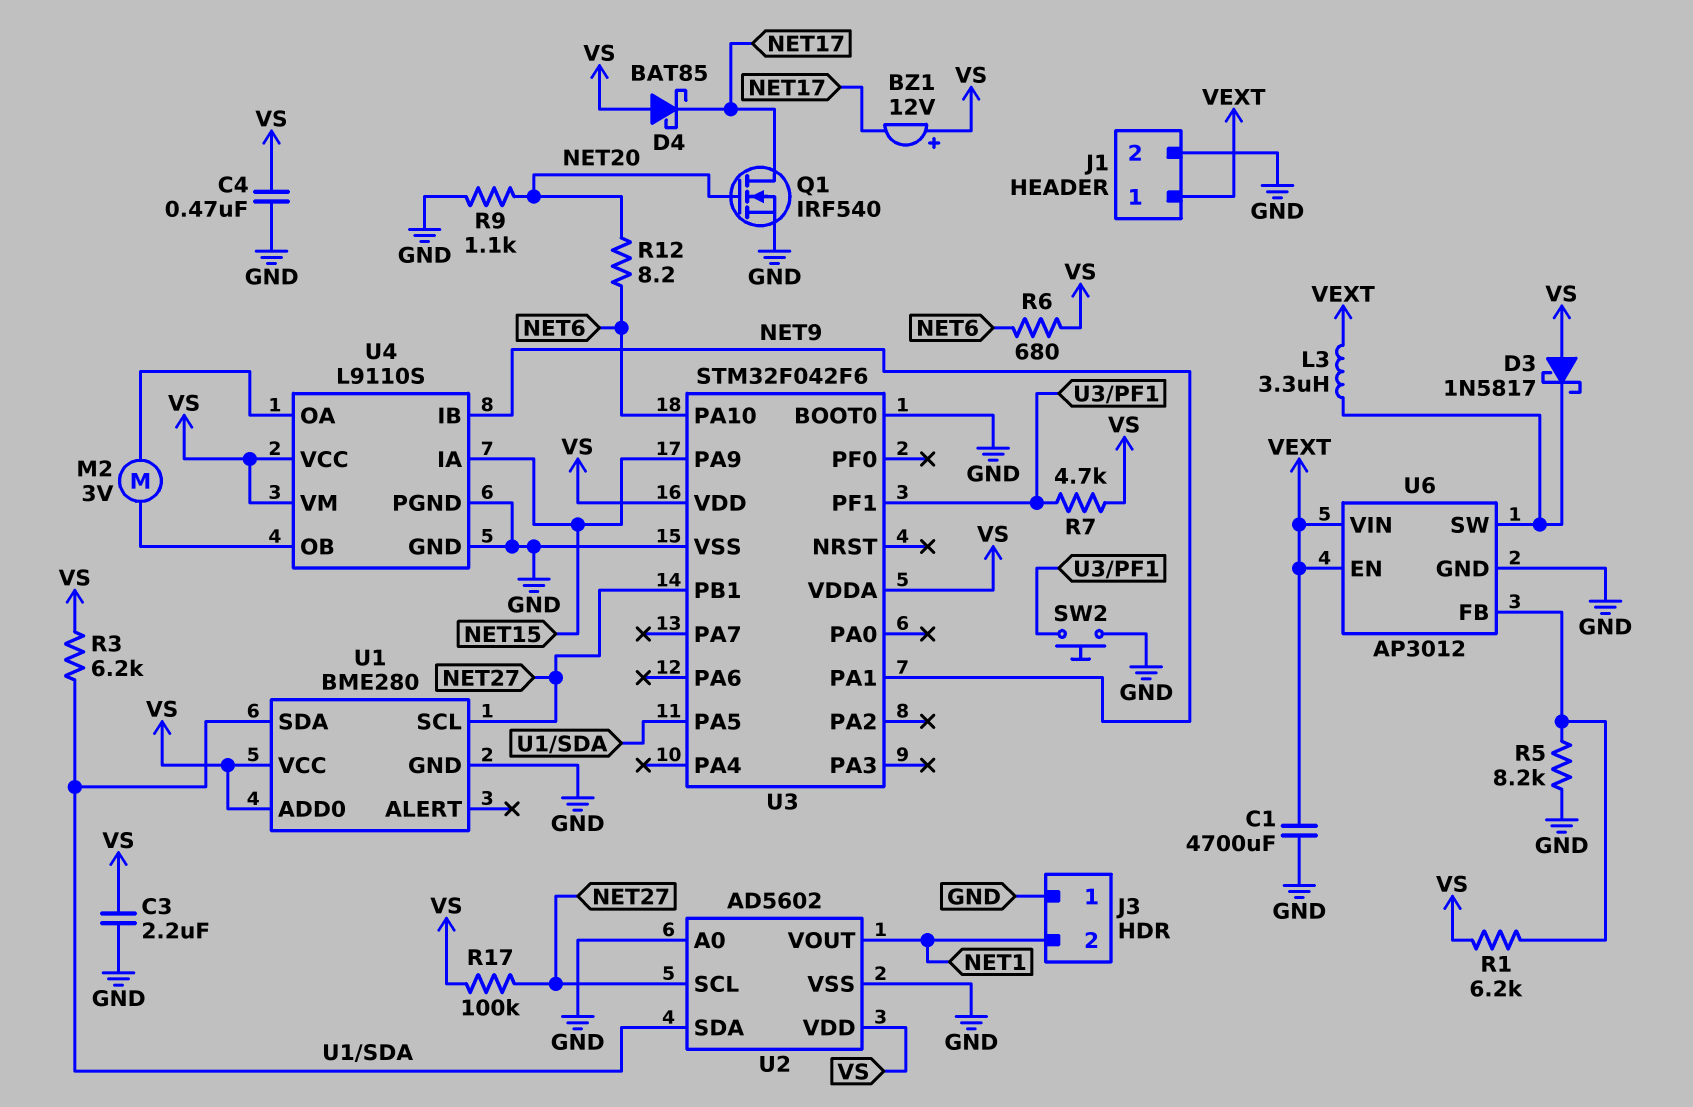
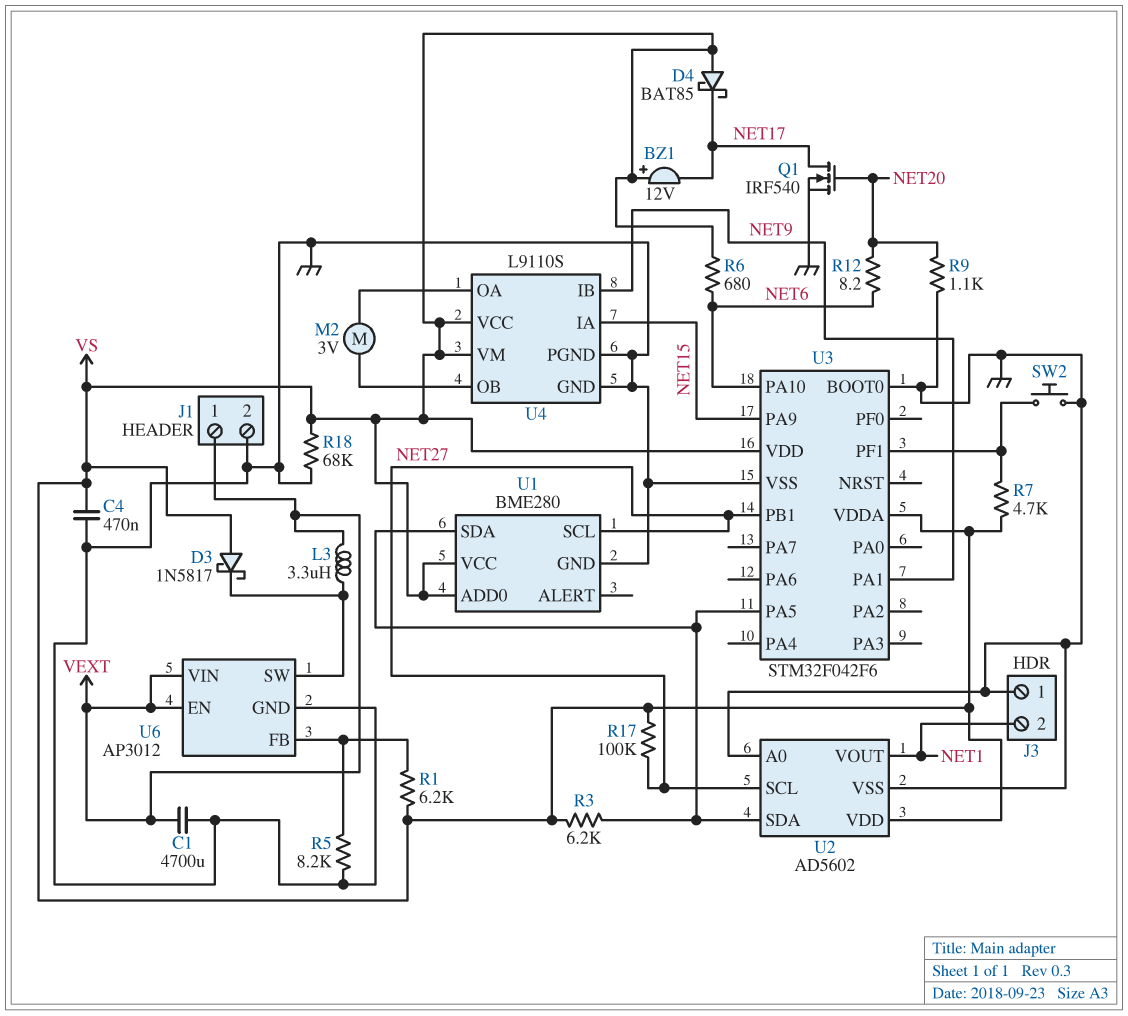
C3: 2.2uF (GND, VS) -> none
R18: none -> 68k (GND, VS)

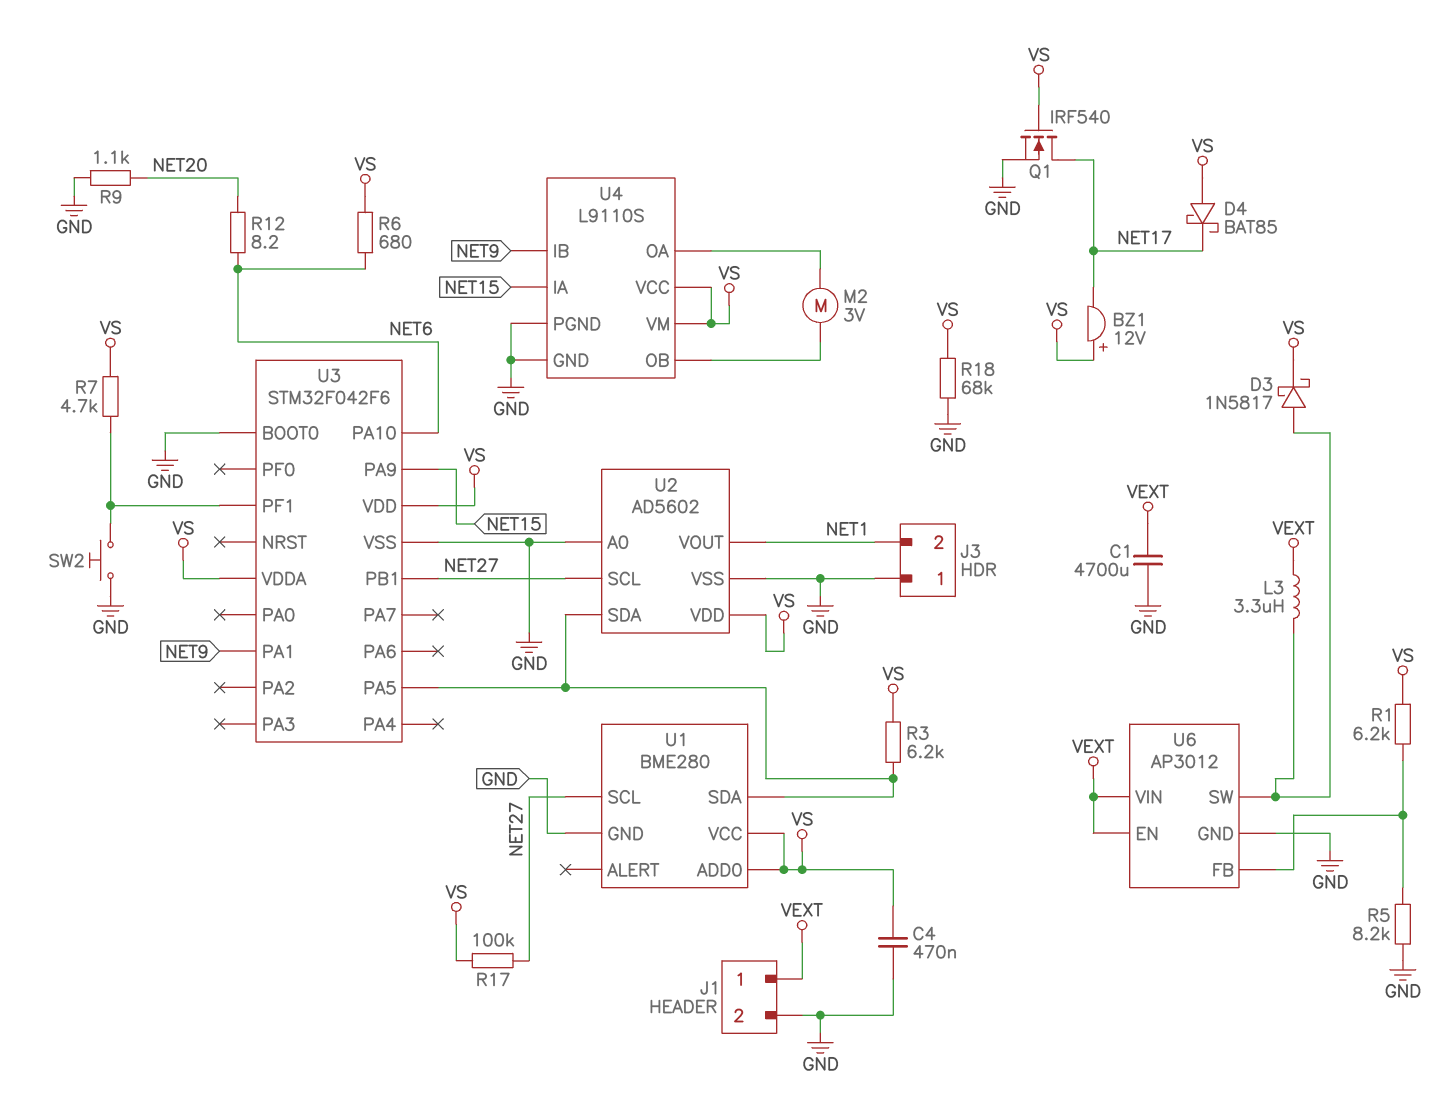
D3: schottky 1N5817 (A VS, K U6/SW) -> schottky 1N5817 (A U6/SW, K VS)
Q1: NMOS IRF540 (G NET20, D NET17, S GND) -> NMOS IRF540 (G VS, D NET17, S GND)

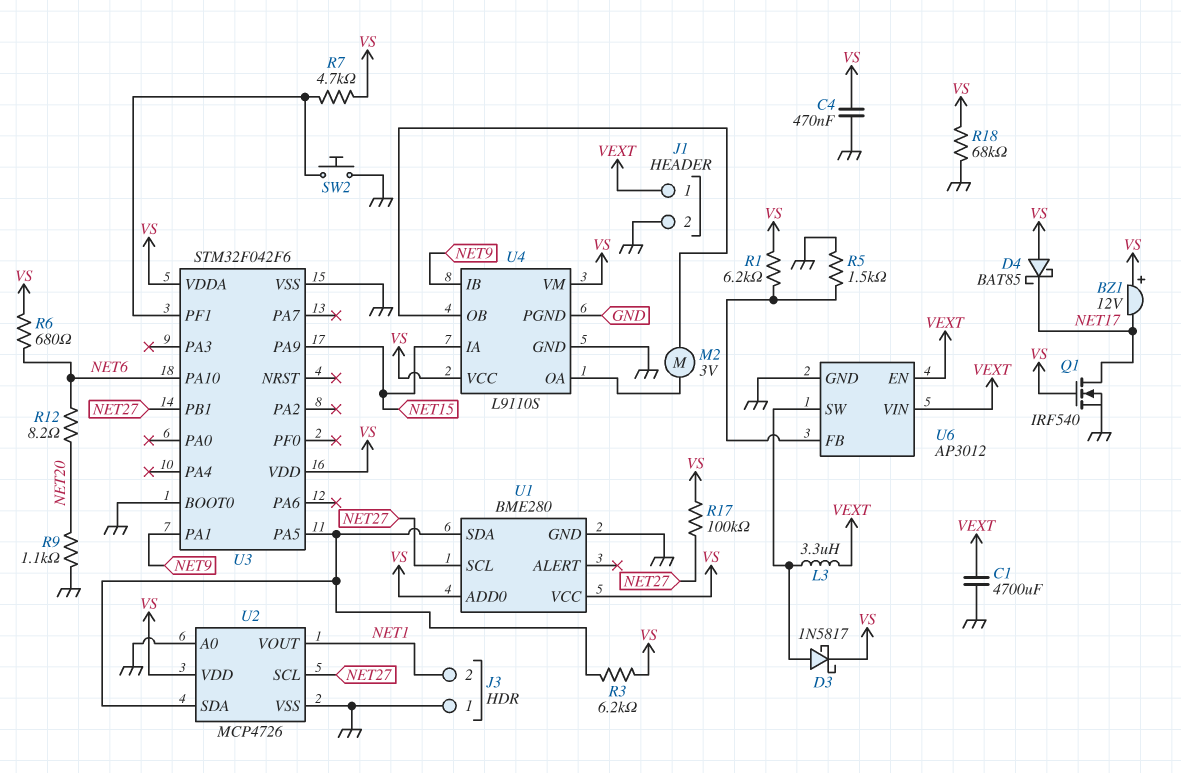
R5: 8.2k (GND, U6/FB) -> 1.5k (GND, U6/FB)
U2: AD5602 -> MCP4726

